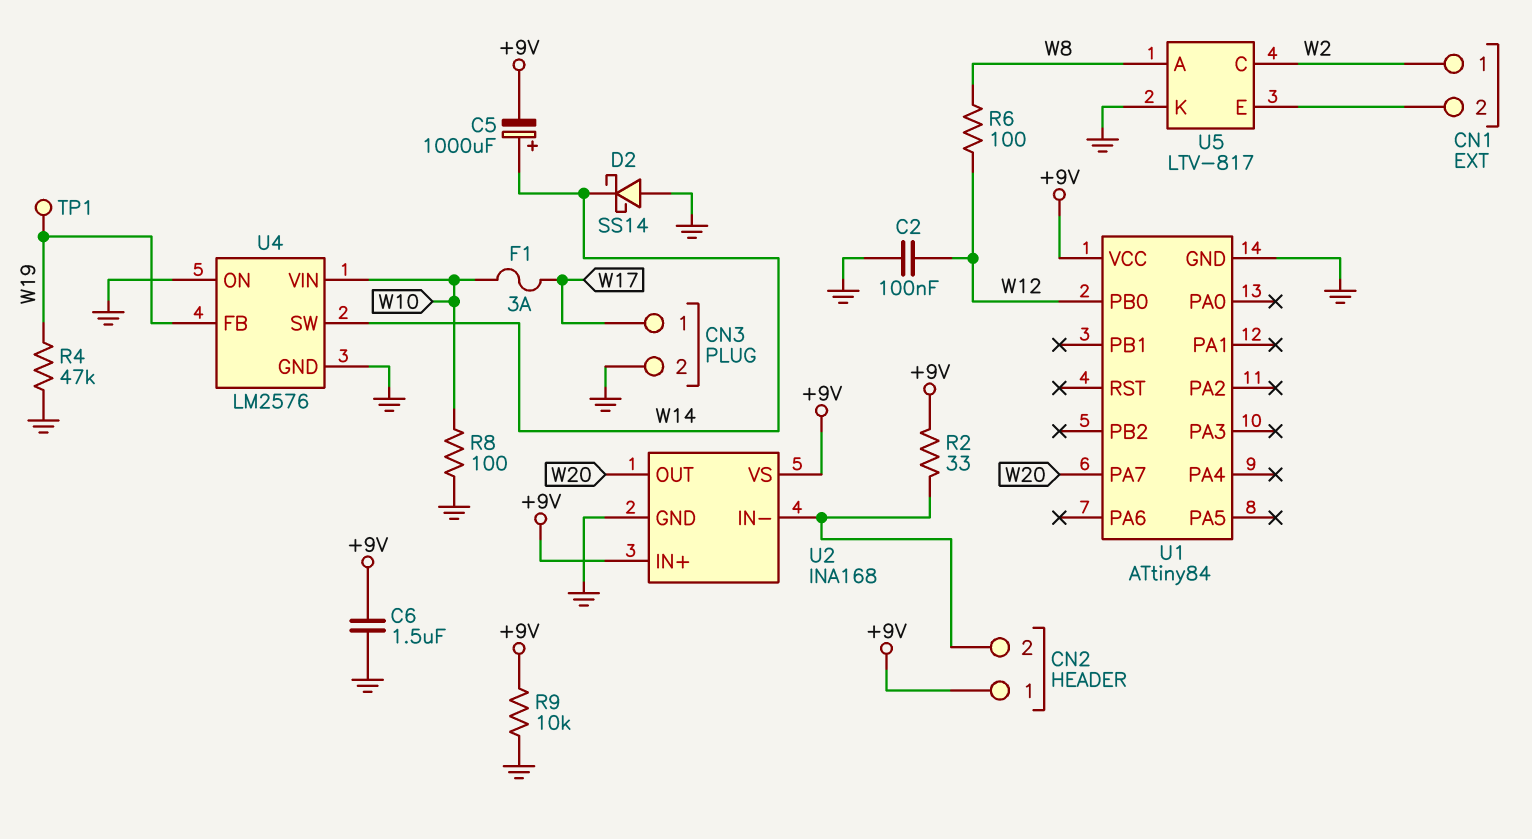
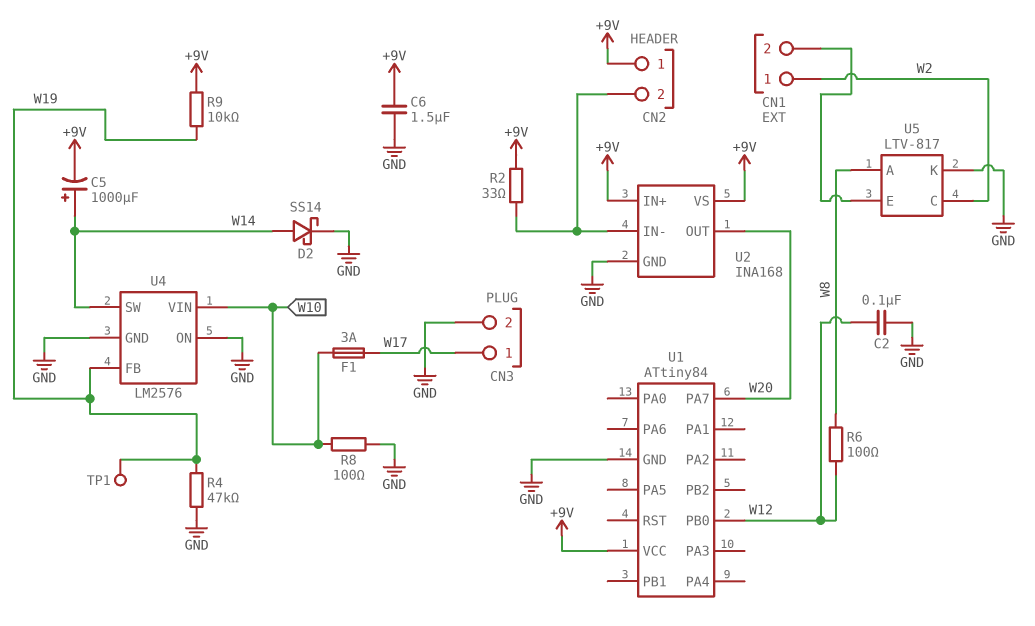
D2: schottky SS14 (A GND, K W14) -> schottky SS14 (A W14, K GND)
R9: 10k (+9V, GND) -> 10k (+9V, W19)

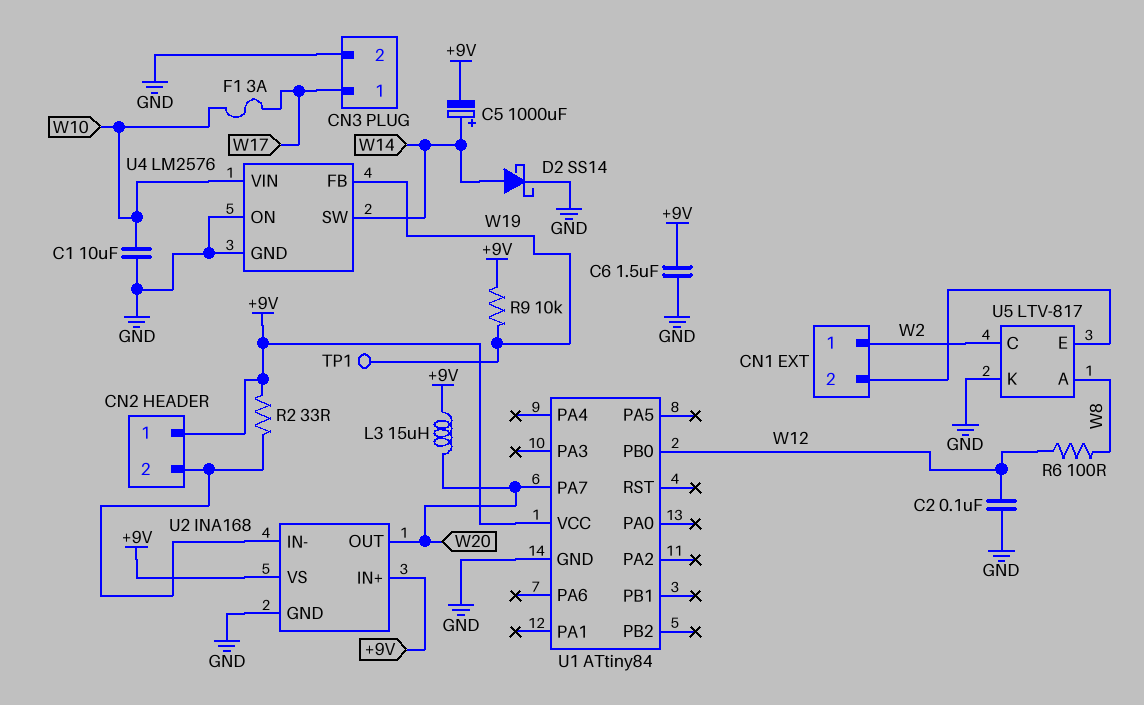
C1: none -> 10uF (GND, W10)
L3: none -> 15uH (+9V, W20)
R4: 47k (GND, W19) -> none
R8: 100 (GND, W10) -> none

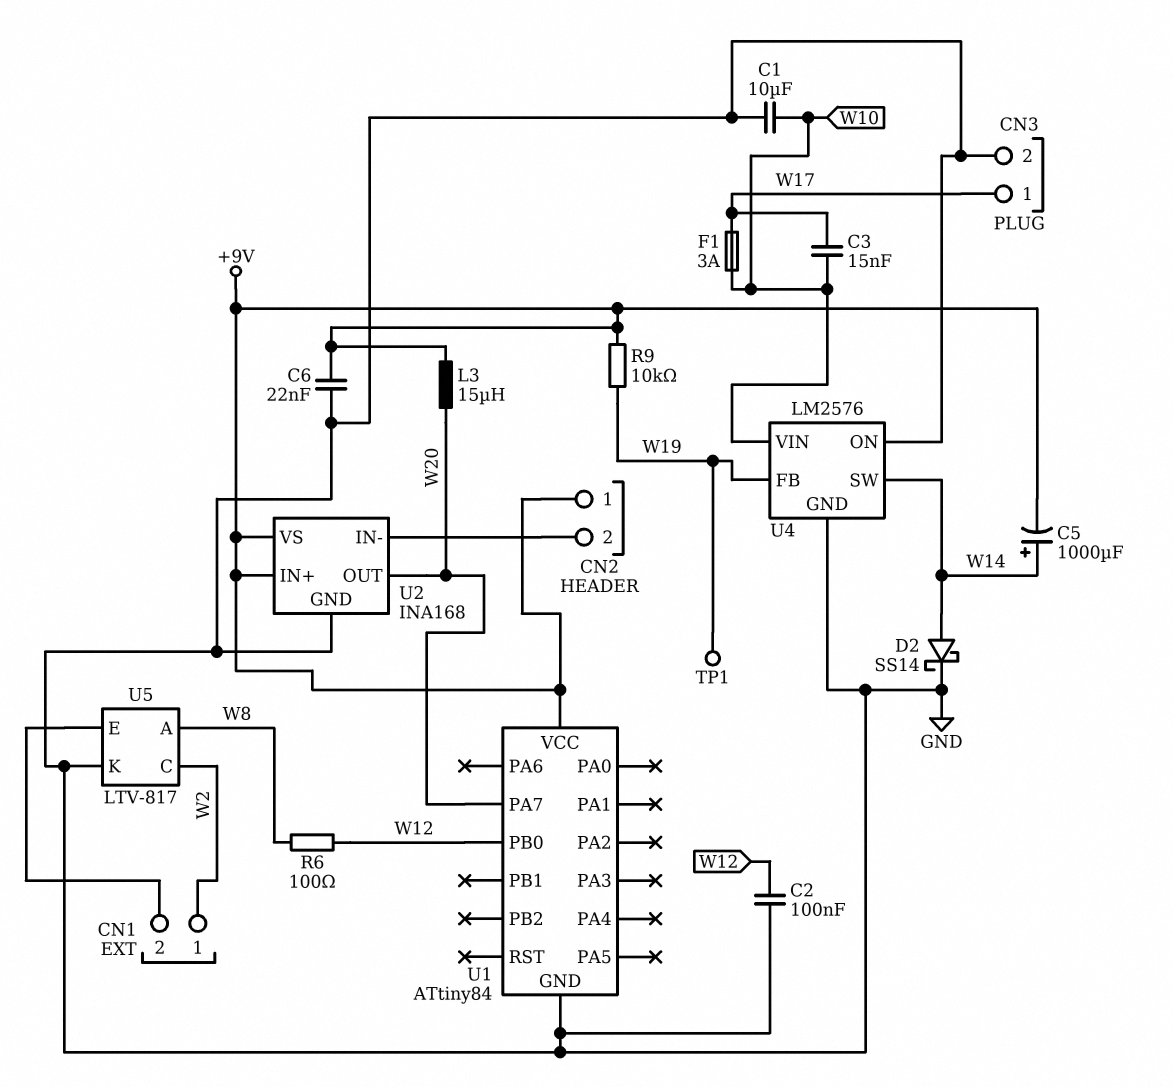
C3: none -> 15nF (W10, W17)
C6: 1.5uF (+9V, GND) -> 22nF (+9V, GND)
R2: 33 (+9V, CN2/2) -> none

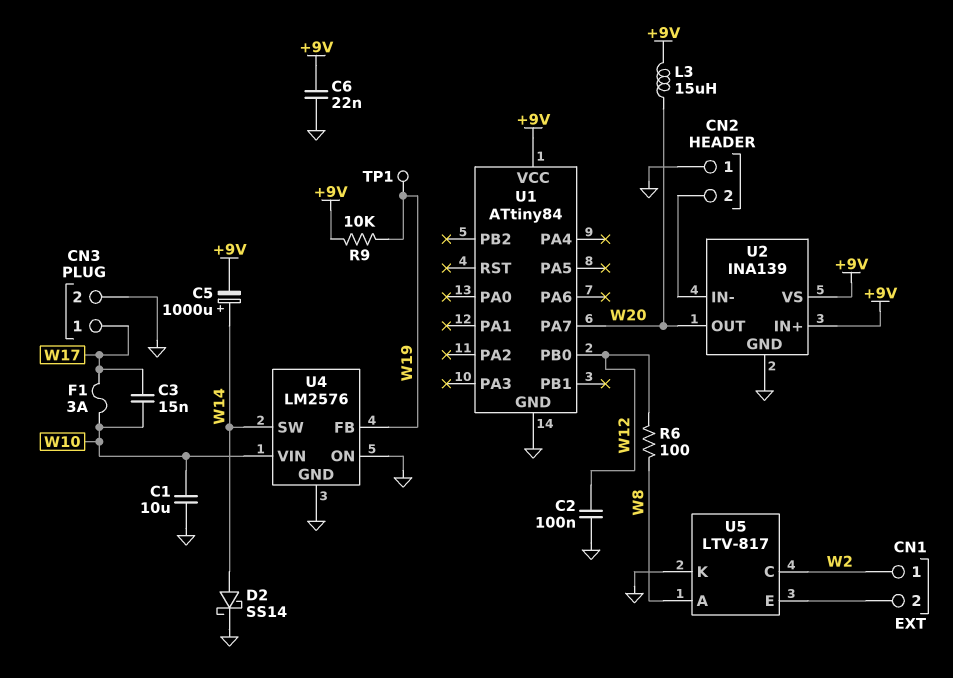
CN2 pin 1: +9V -> GND
U2: INA168 -> INA139

